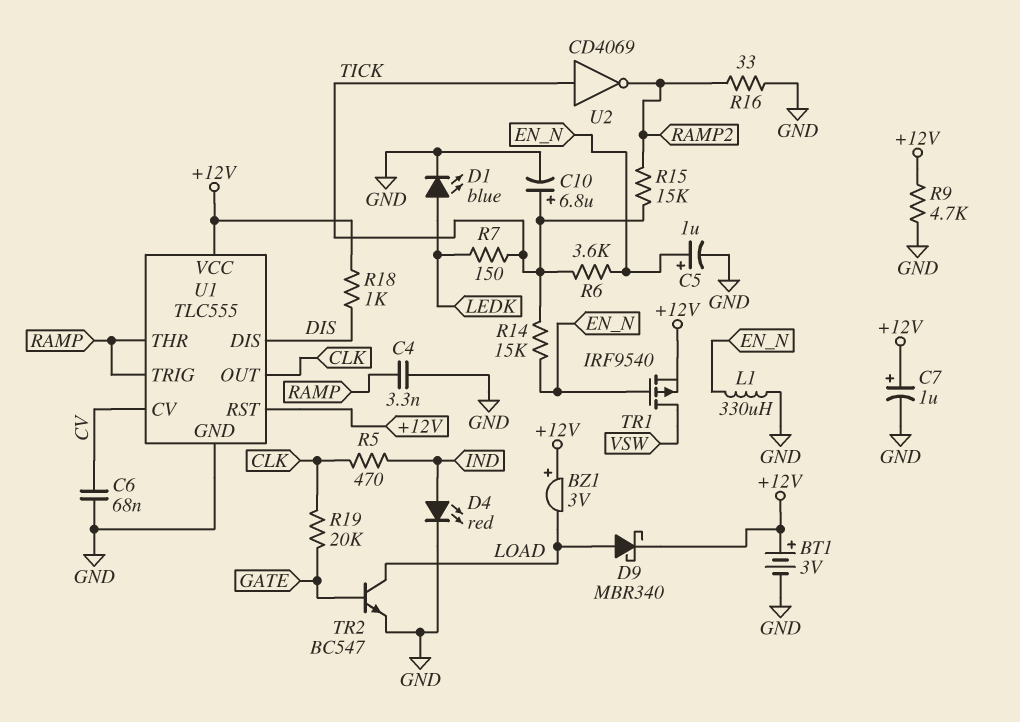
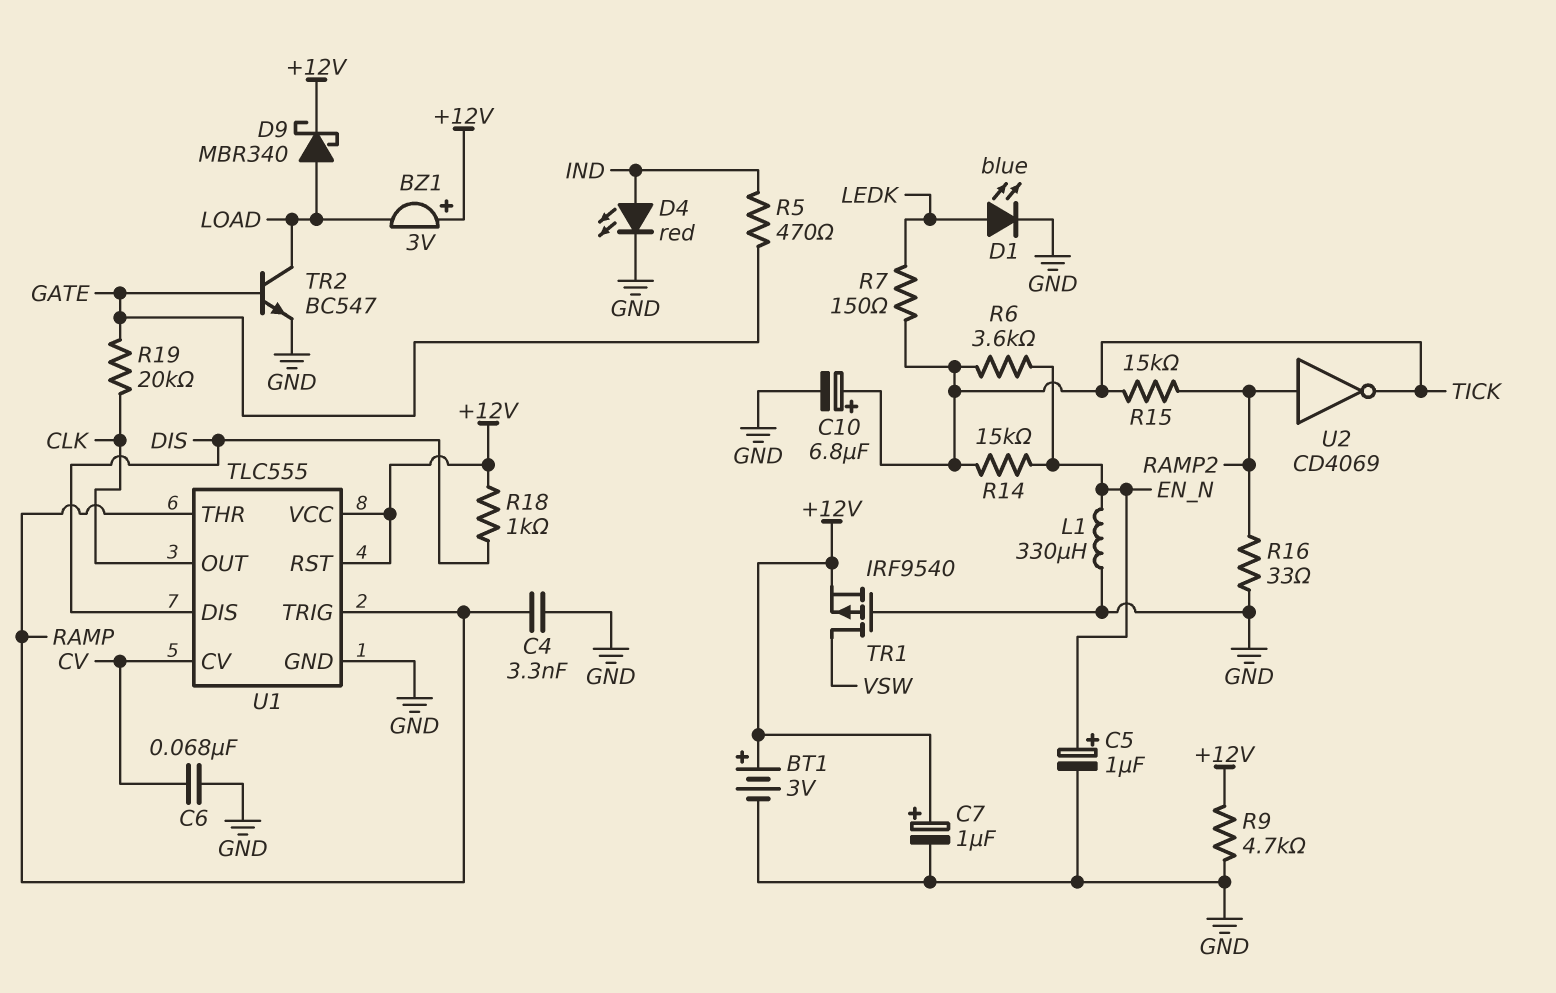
R5: 470 (CLK, IND) -> 470 (GATE, IND)
TR1: PMOS IRF9540 (G EN_N, D VSW, S +12V) -> PMOS IRF9540 (G GND, D VSW, S +12V)
U2: NOT CD4069 (in TICK, out RAMP2) -> NOT CD4069 (in RAMP2, out TICK)

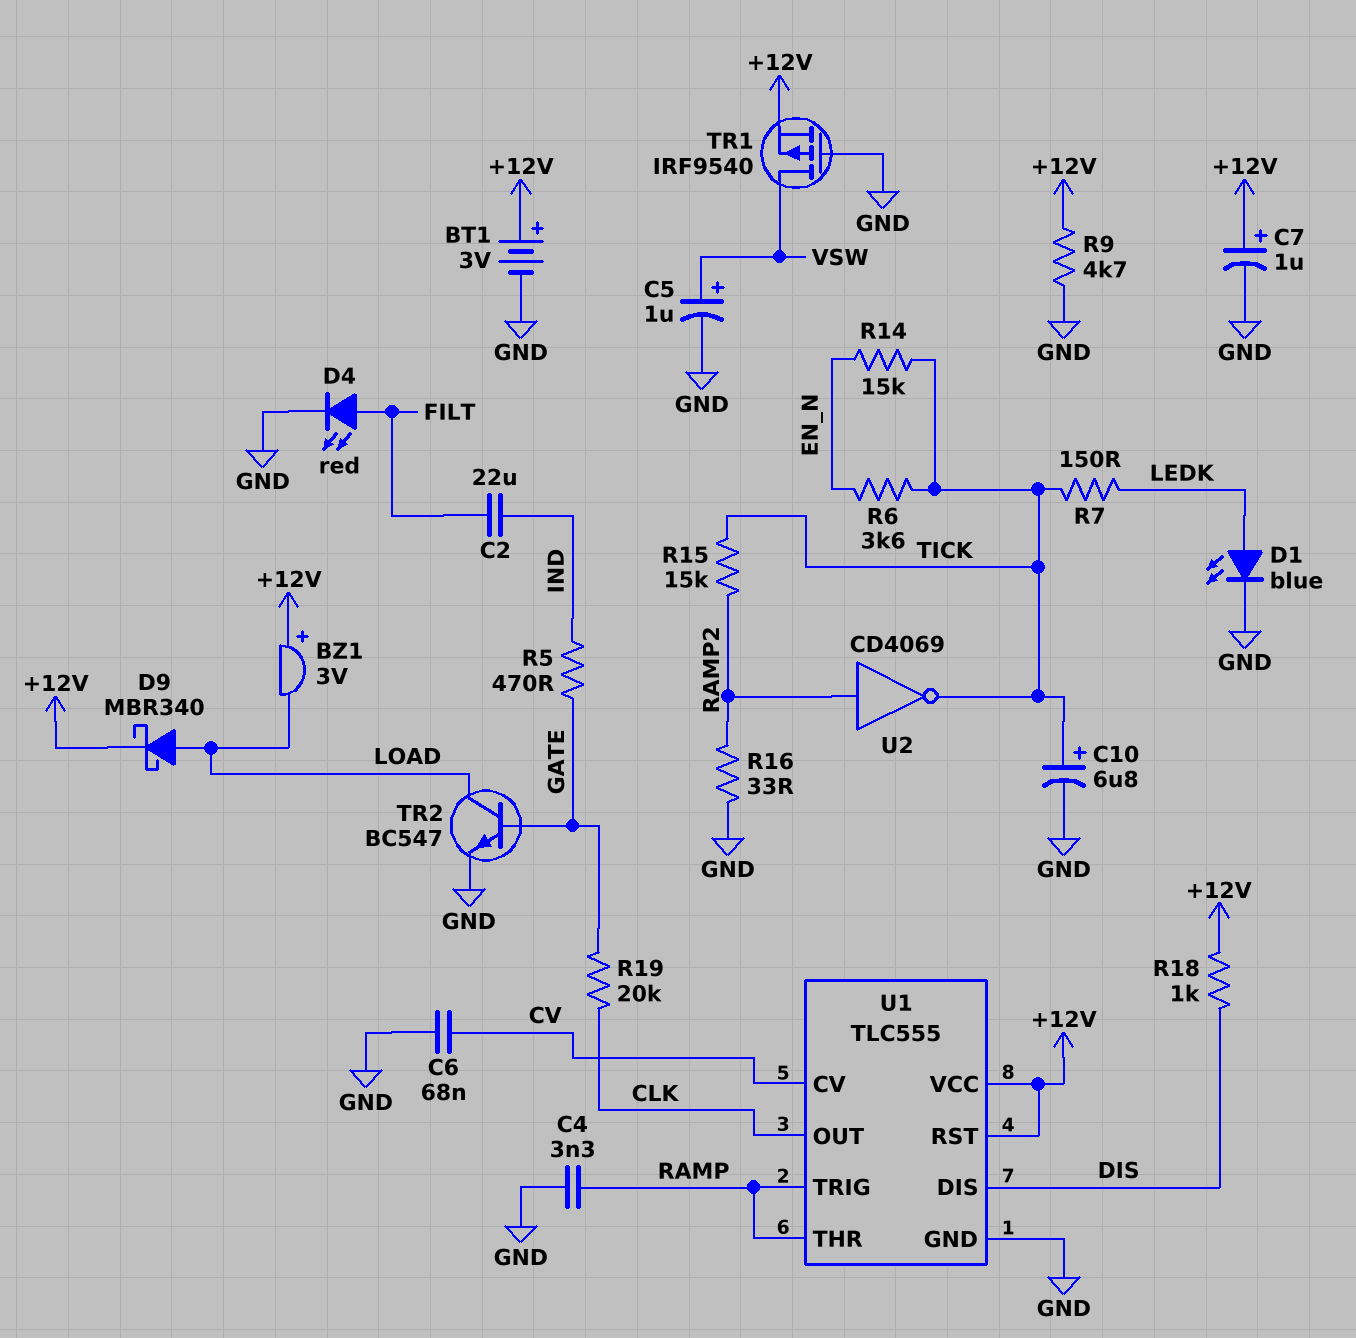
C2: none -> 22uF (FILT, IND)
C5: 1uF (plus EN_N, minus GND) -> 1uF (plus VSW, minus GND)
D4: LED red (A IND, K GND) -> LED red (A FILT, K GND)
L1: 330uH (EN_N, GND) -> none

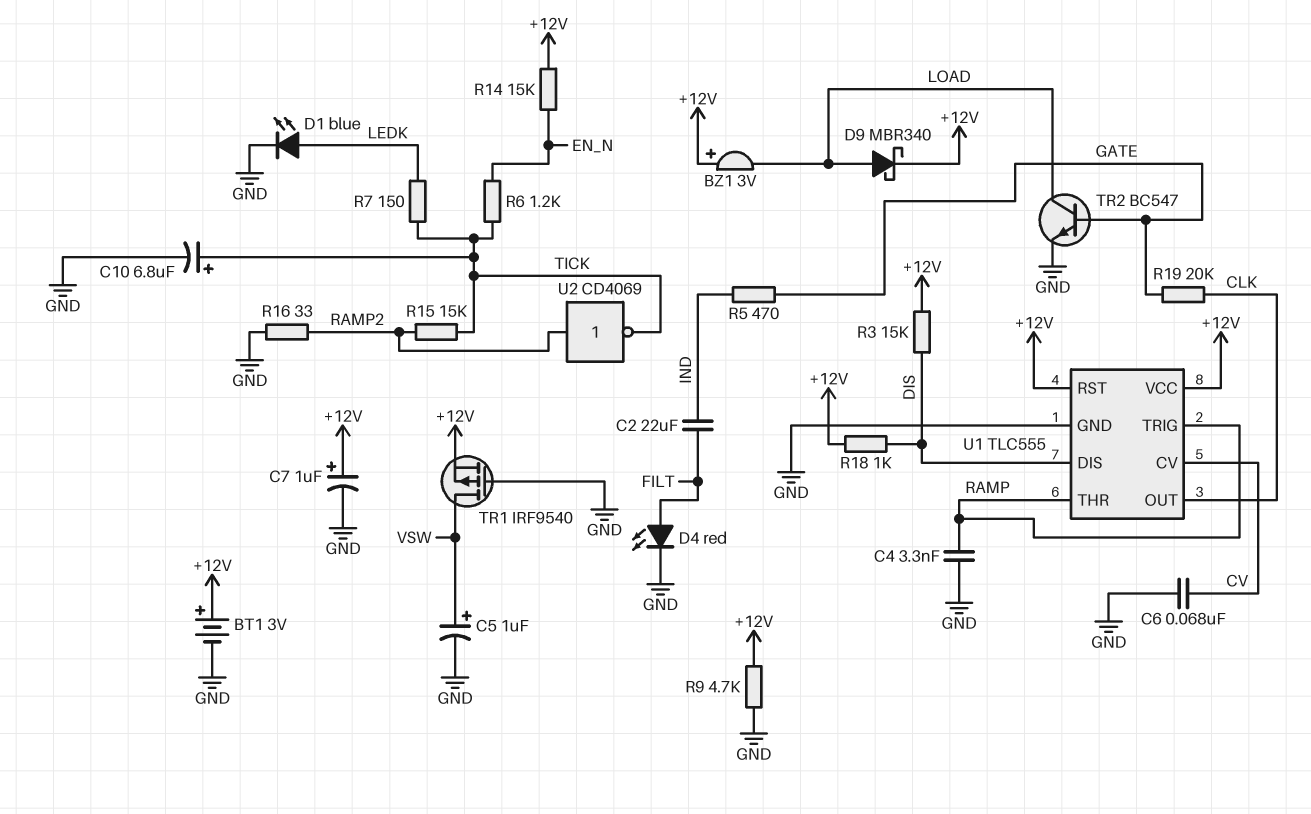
R3: none -> 15k (+12V, DIS)
R6: 3.6k (EN_N, TICK) -> 1.2k (EN_N, TICK)
R14: 15k (EN_N, TICK) -> 15k (+12V, EN_N)

